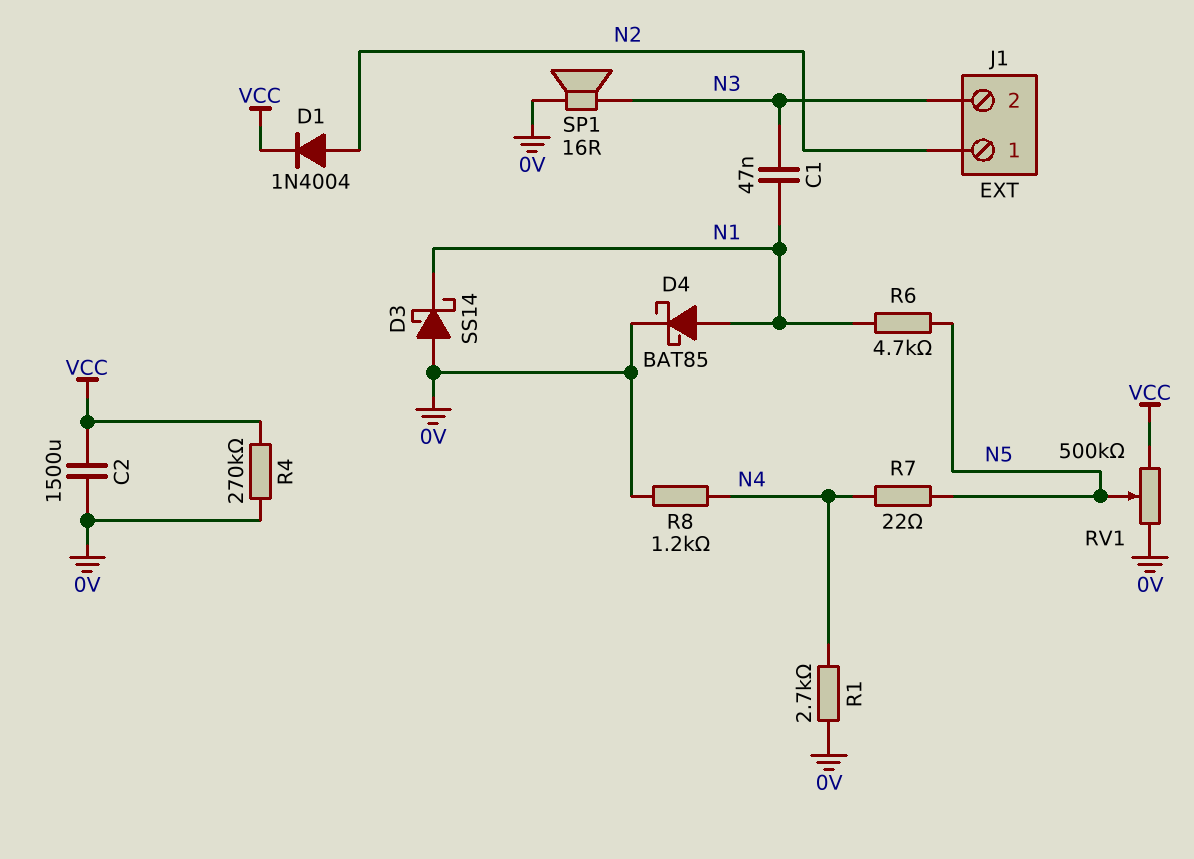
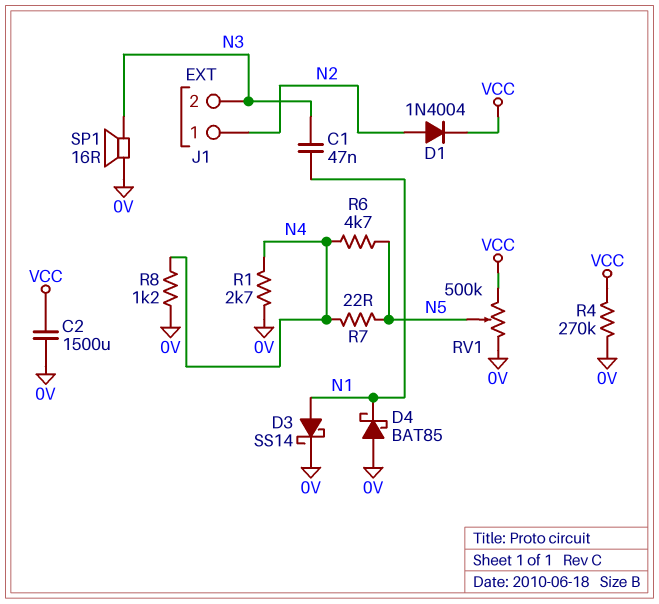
D3: schottky SS14 (A 0V, K N1) -> schottky SS14 (A N1, K 0V)
D4: schottky BAT85 (A N1, K 0V) -> schottky BAT85 (A 0V, K N1)
R6: 4.7k (N1, N5) -> 4.7k (N4, N5)

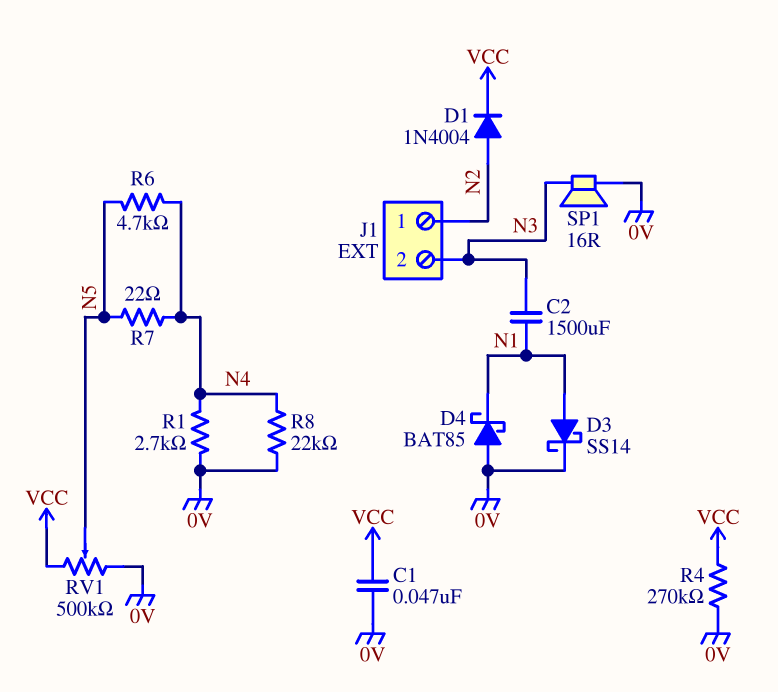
C1: 47nF (N1, N3) -> 47nF (0V, VCC)
C2: 1500uF (0V, VCC) -> 1500uF (N1, N3)
R8: 1.2k (0V, N4) -> 22k (0V, N4)

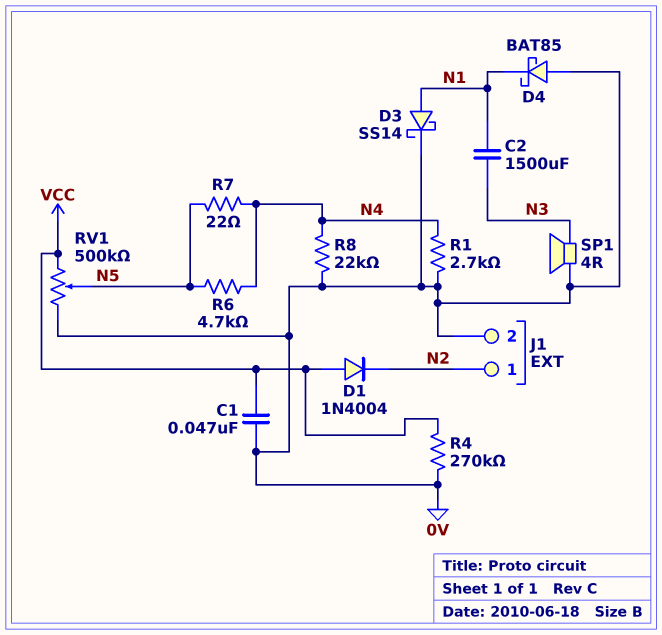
D1: diode 1N4004 (A N2, K VCC) -> diode 1N4004 (A VCC, K N2)
J1 pin 2: N3 -> 0V
SP1: speaker 16R (0V, N3) -> speaker 4R (0V, N3)

